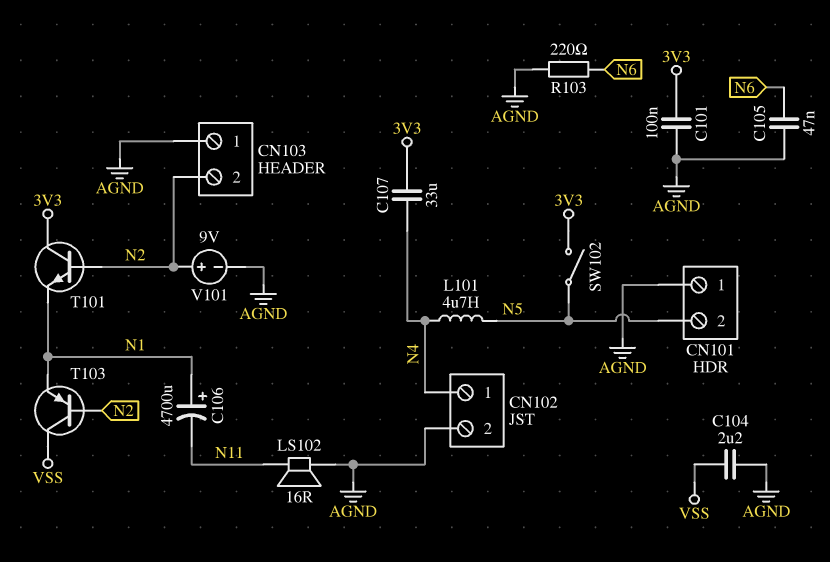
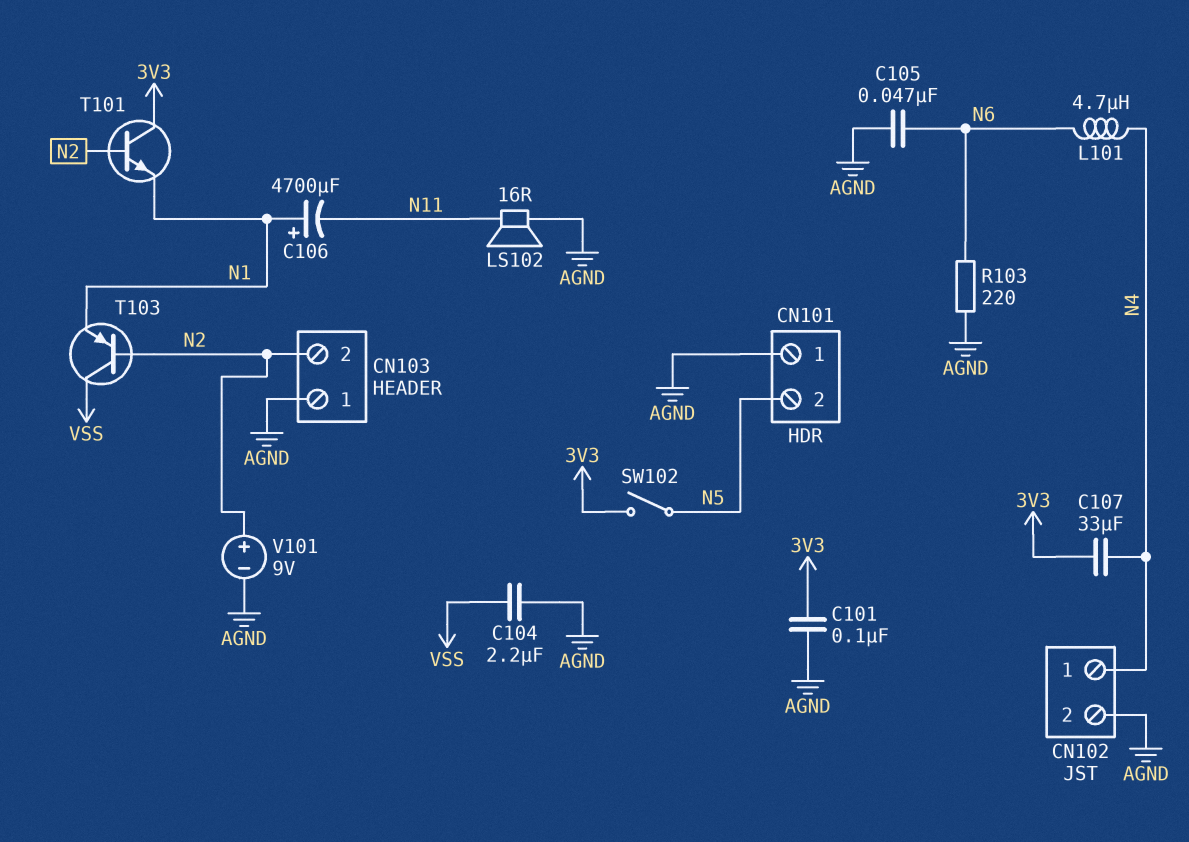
L101: 4.7uH (N4, N5) -> 4.7uH (N4, N6)

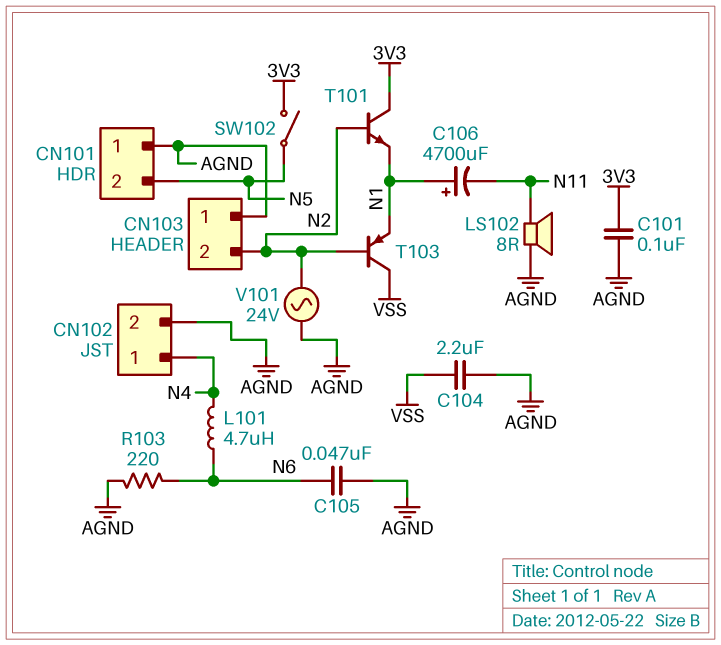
C107: 33uF (3V3, N4) -> none
LS102: speaker 16R (AGND, N11) -> speaker 8R (AGND, N11)
V101: 9V (plus N2, minus AGND) -> AC 24V (AGND, N2)

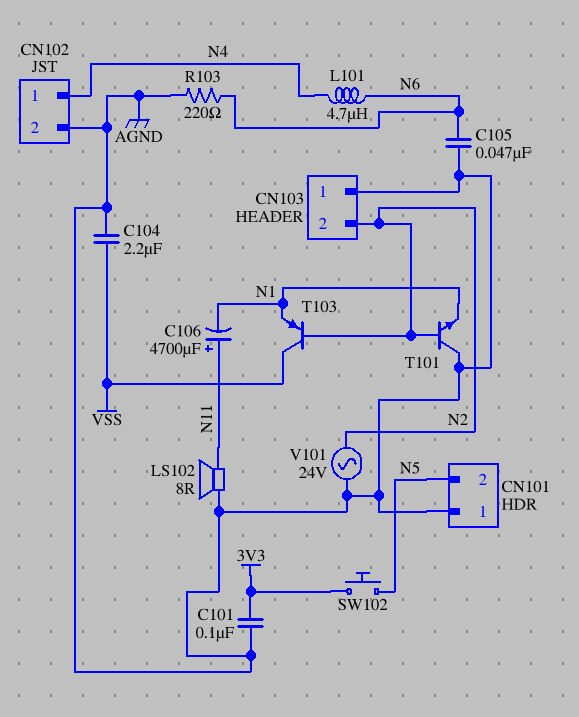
C106: 4700uF (plus N1, minus N11) -> 4700uF (plus N11, minus N1)
SW102: switch (3V3, N5) -> button (3V3, N5)
T101: NPN (B N2, C 3V3, E N1) -> NPN (B N2, C AGND, E N1)

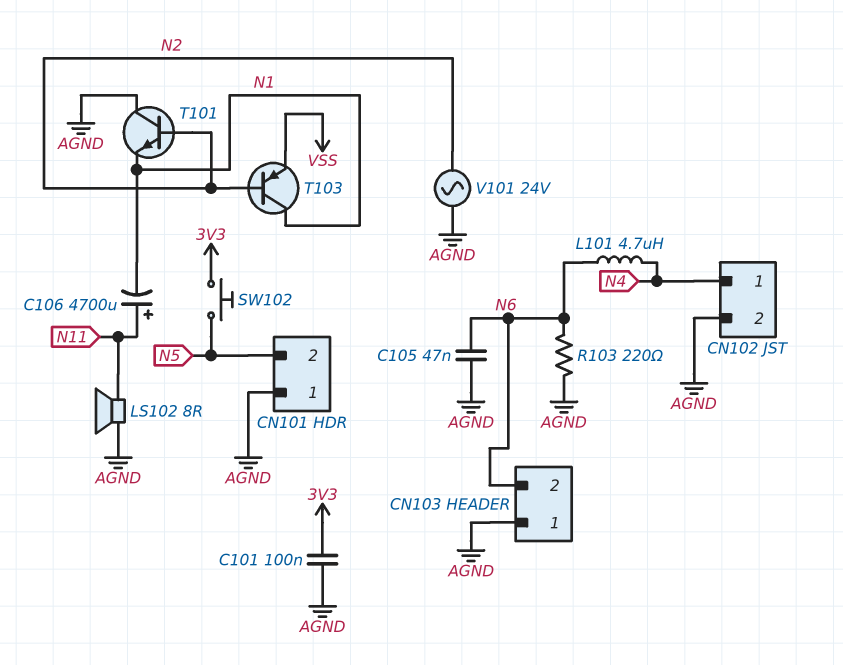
C104: 2.2uF (AGND, VSS) -> none
CN103 pin 2: N2 -> N6
T103: PNP (B N2, C VSS, E N1) -> PNP (B N2, C N1, E VSS)

